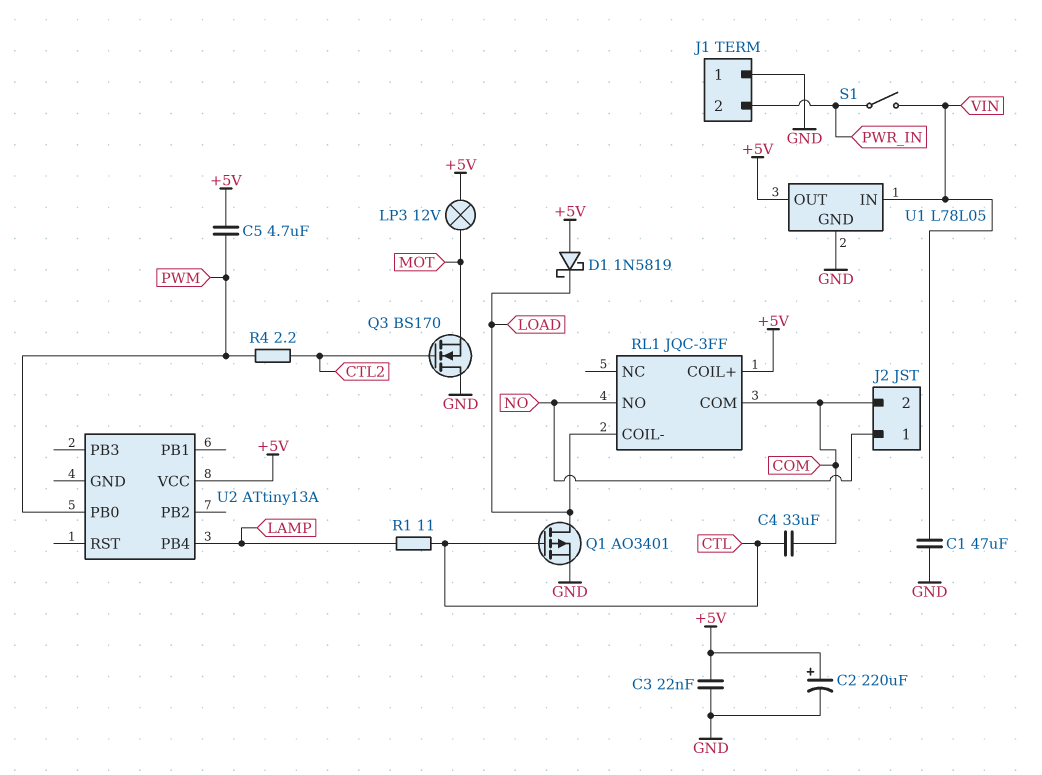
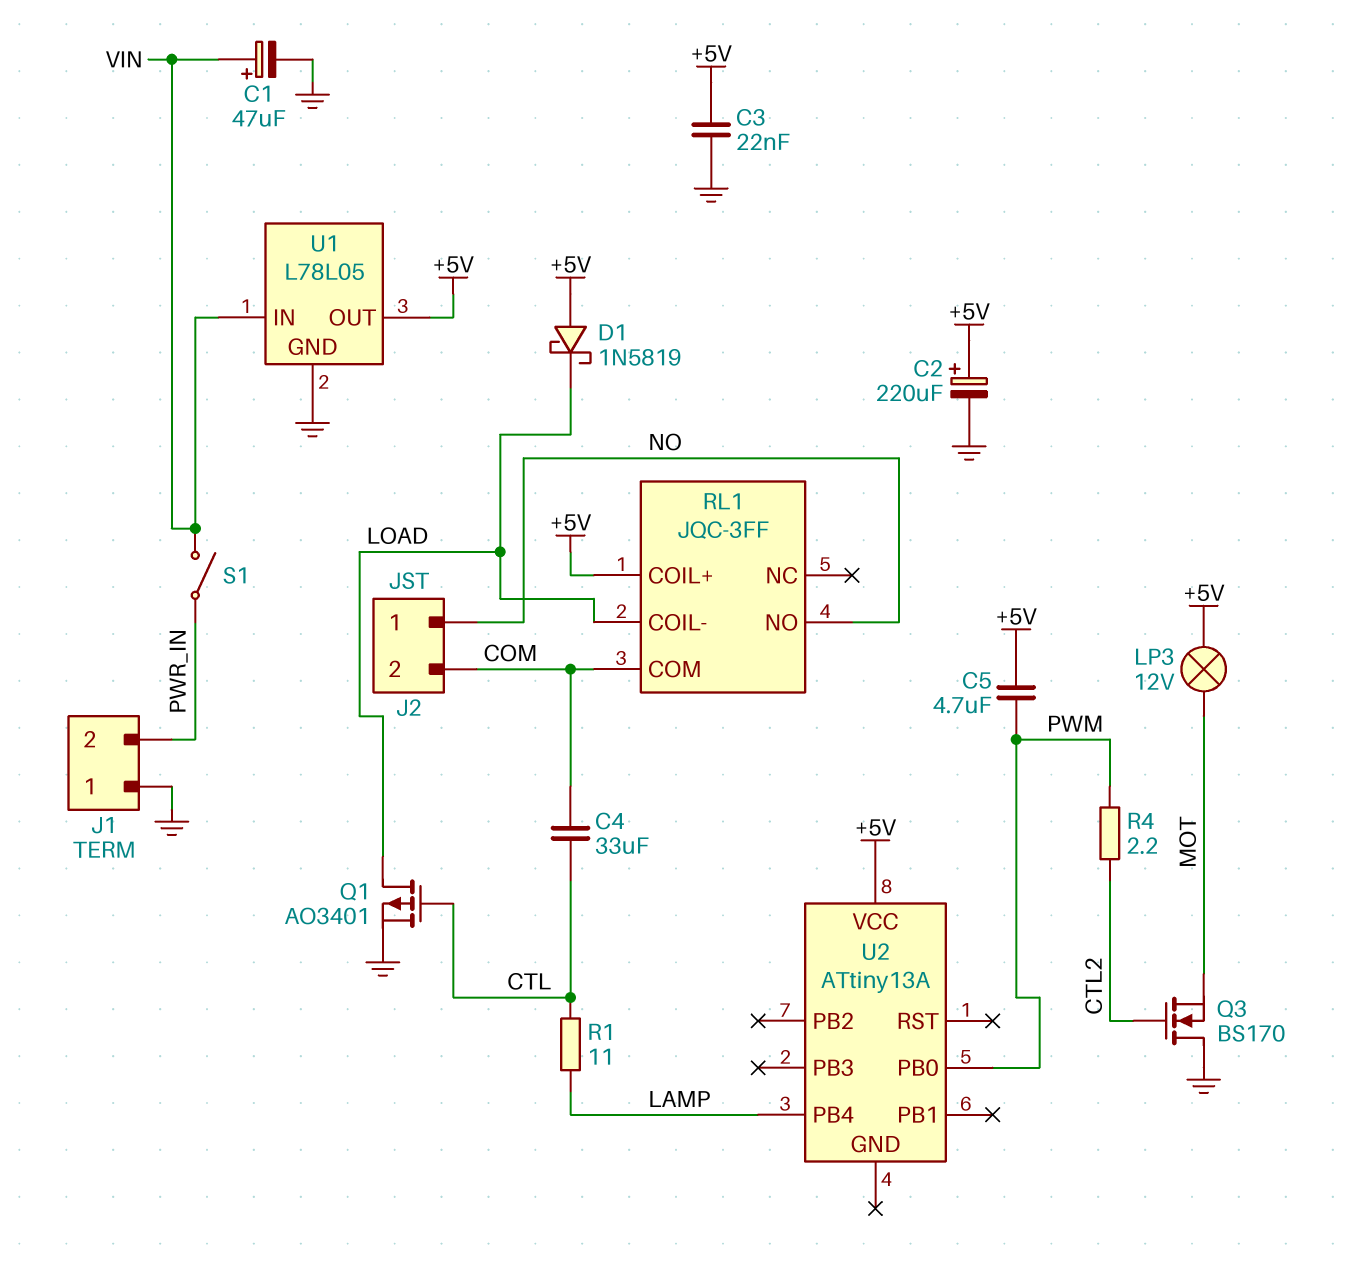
C1: 47uF (GND, VIN) -> 47uF (plus VIN, minus GND)

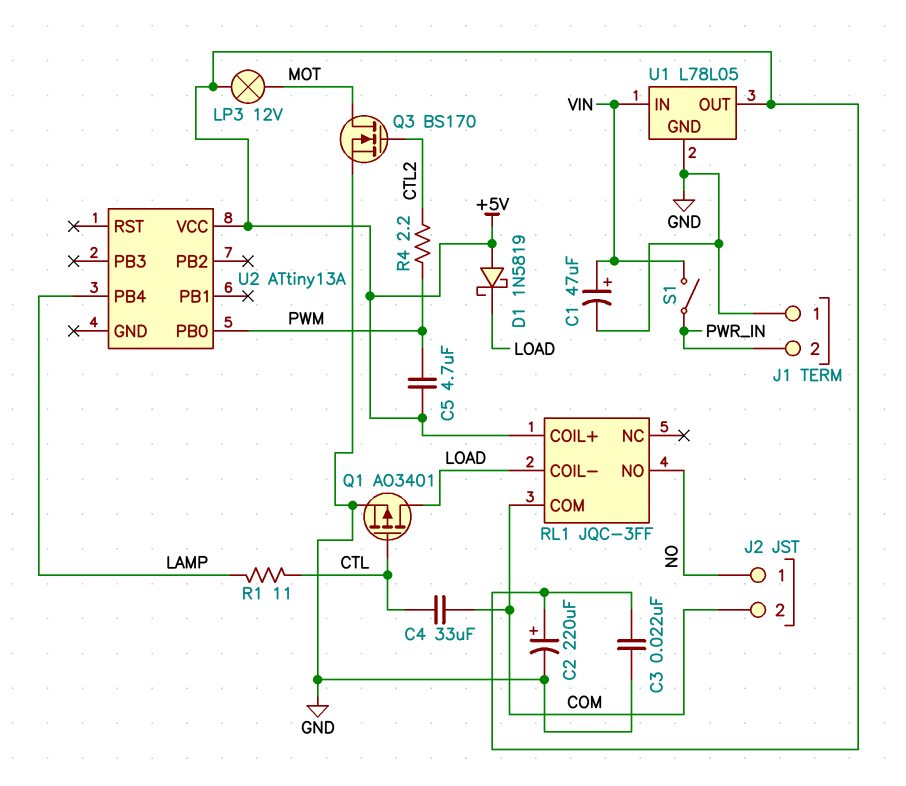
Q3: NMOS BS170 (G CTL2, D GND, S MOT) -> NMOS BS170 (G CTL2, D MOT, S GND)

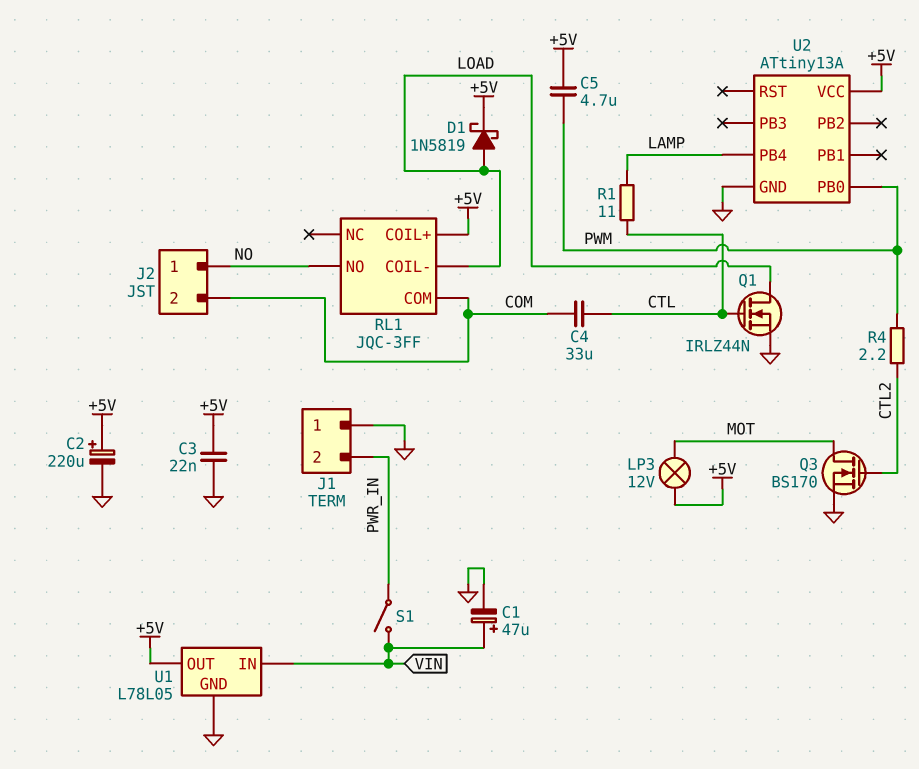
D1: schottky 1N5819 (A +5V, K LOAD) -> schottky 1N5819 (A LOAD, K +5V)
Q1: PMOS AO3401 (G CTL, D LOAD, S GND) -> NMOS IRLZ44N (G CTL, D LOAD, S GND)
U2 pin GND: none -> GND

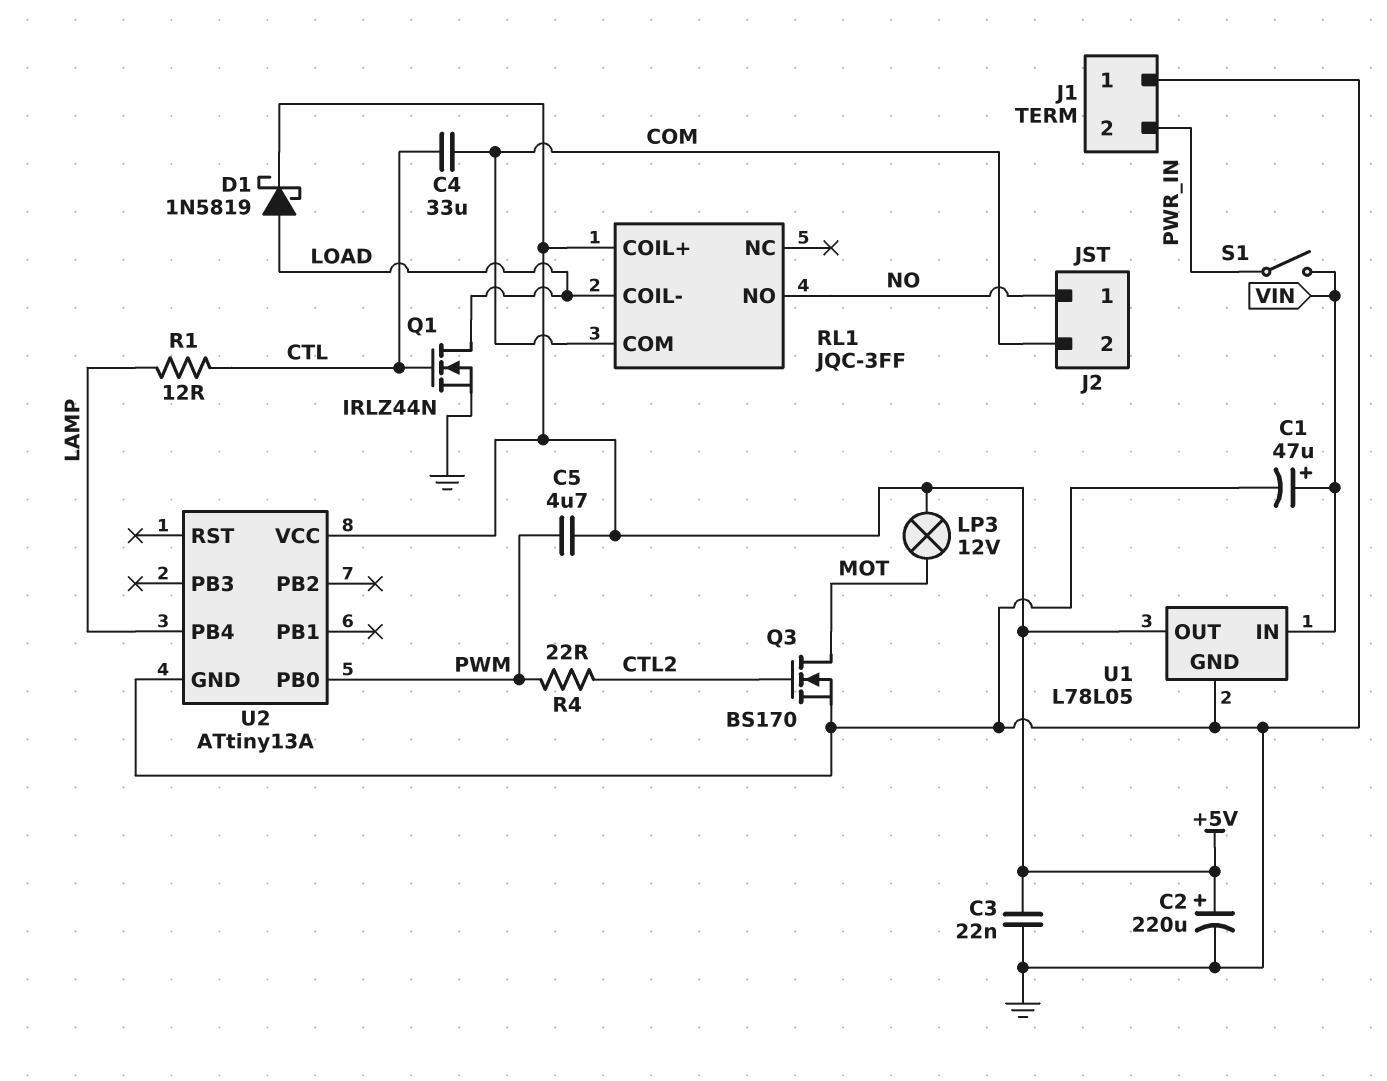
R1: 11 (CTL, LAMP) -> 12 (CTL, LAMP)
R4: 2.2 (CTL2, PWM) -> 22 (CTL2, PWM)

